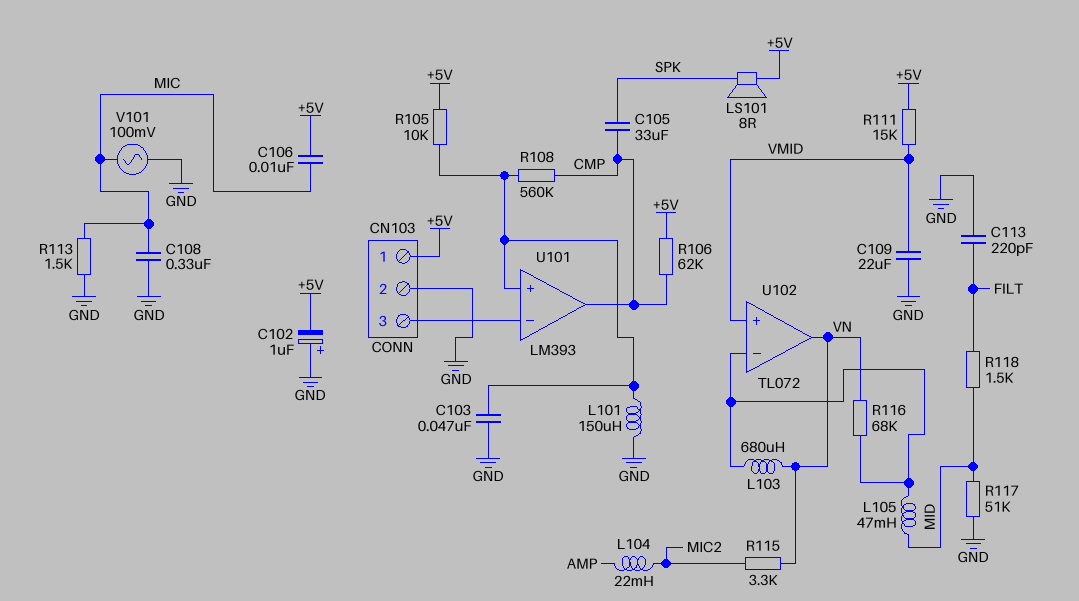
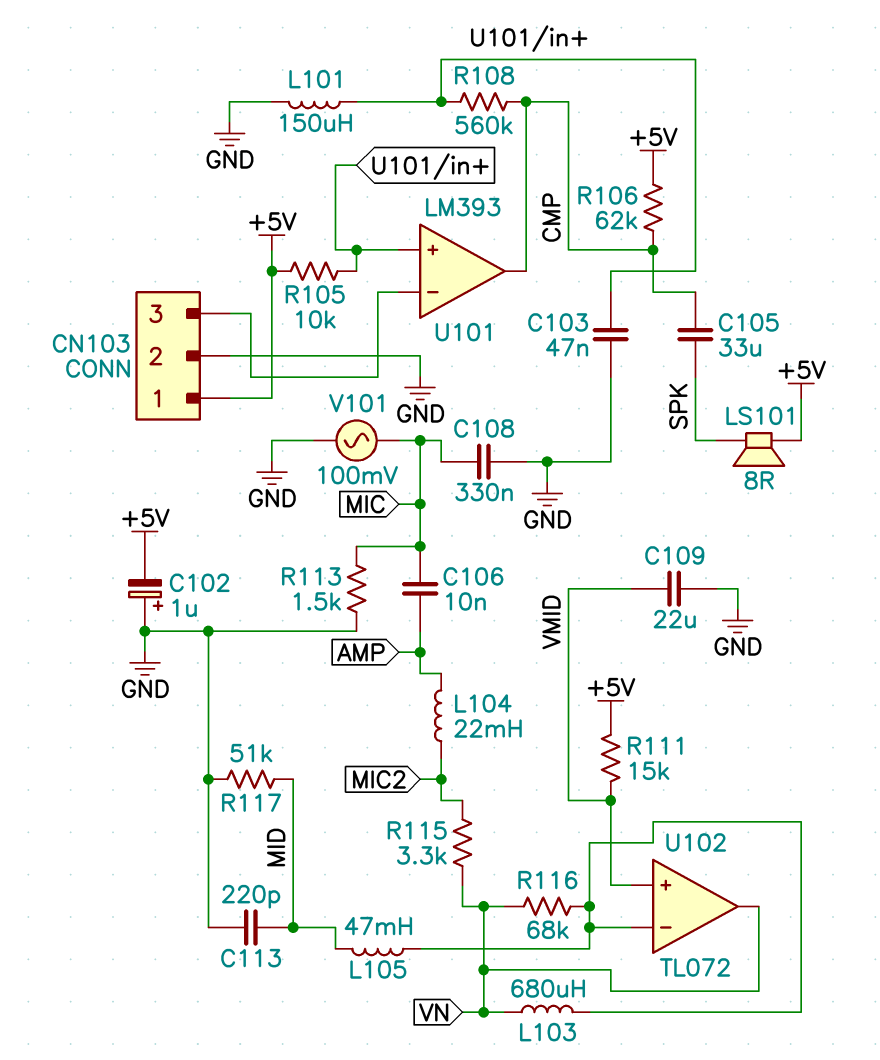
C106: 10nF (+5V, MIC) -> 10nF (AMP, MIC)
C113: 220pF (FILT, GND) -> 220pF (GND, MID)
R118: 1.5k (FILT, MID) -> none

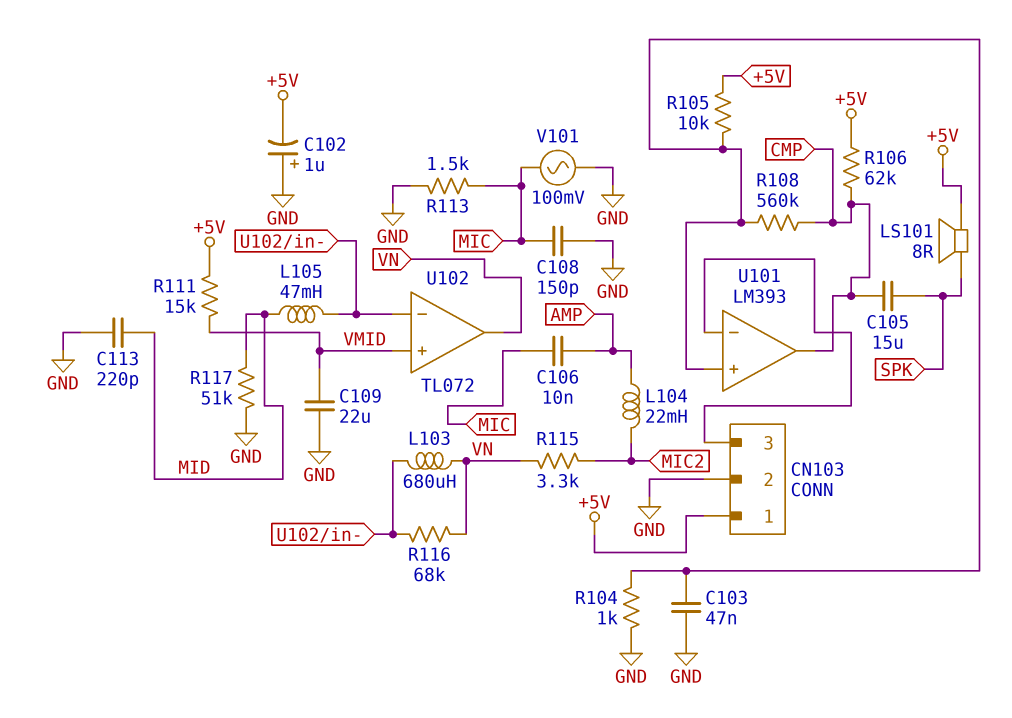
C105: 33uF (CMP, SPK) -> 15uF (CMP, SPK)
C108: 330nF (GND, MIC) -> 150pF (GND, MIC)
L101: 150uH (GND, U101/in+) -> none
R104: none -> 1k (GND, U101/in+)

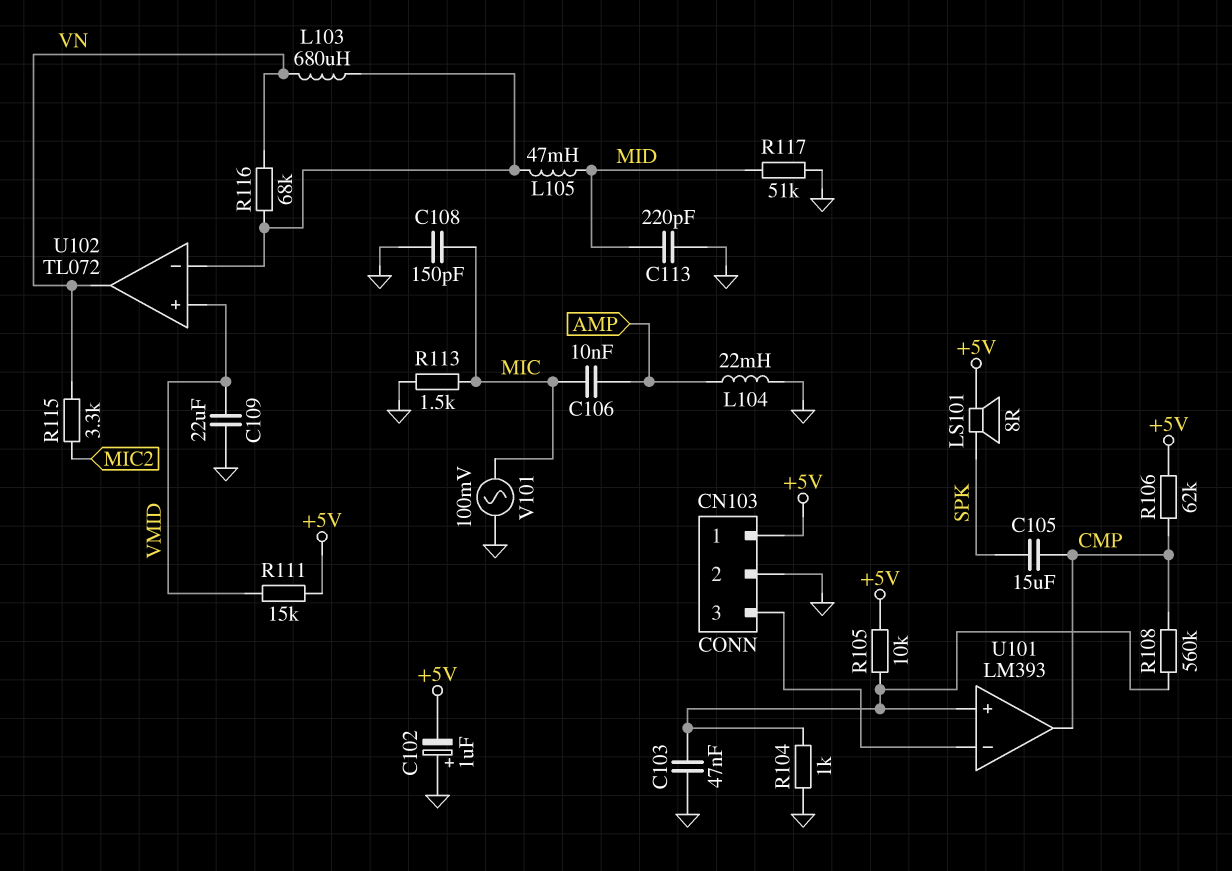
L104: 22mH (AMP, MIC2) -> 22mH (AMP, GND)

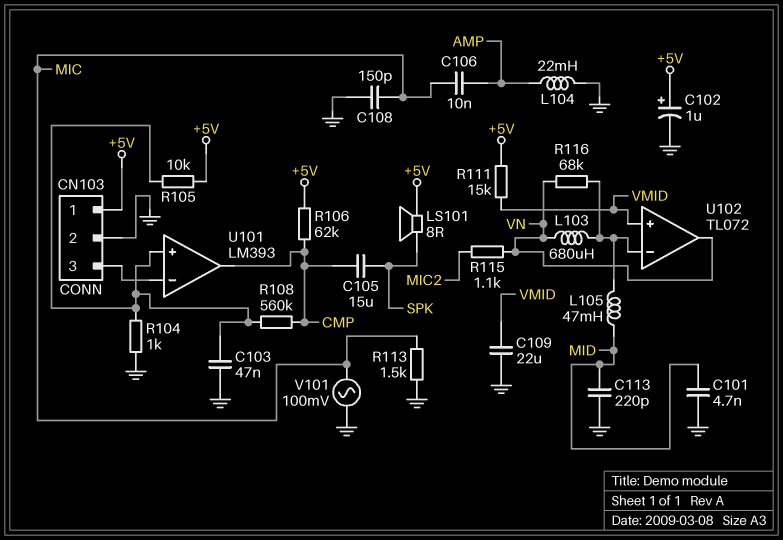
C101: none -> 4.7nF (GND, MID)
C102: 1uF (plus GND, minus +5V) -> 1uF (plus +5V, minus GND)
R115: 3.3k (MIC2, VN) -> 1.1k (MIC2, VN)
R117: 51k (GND, MID) -> none

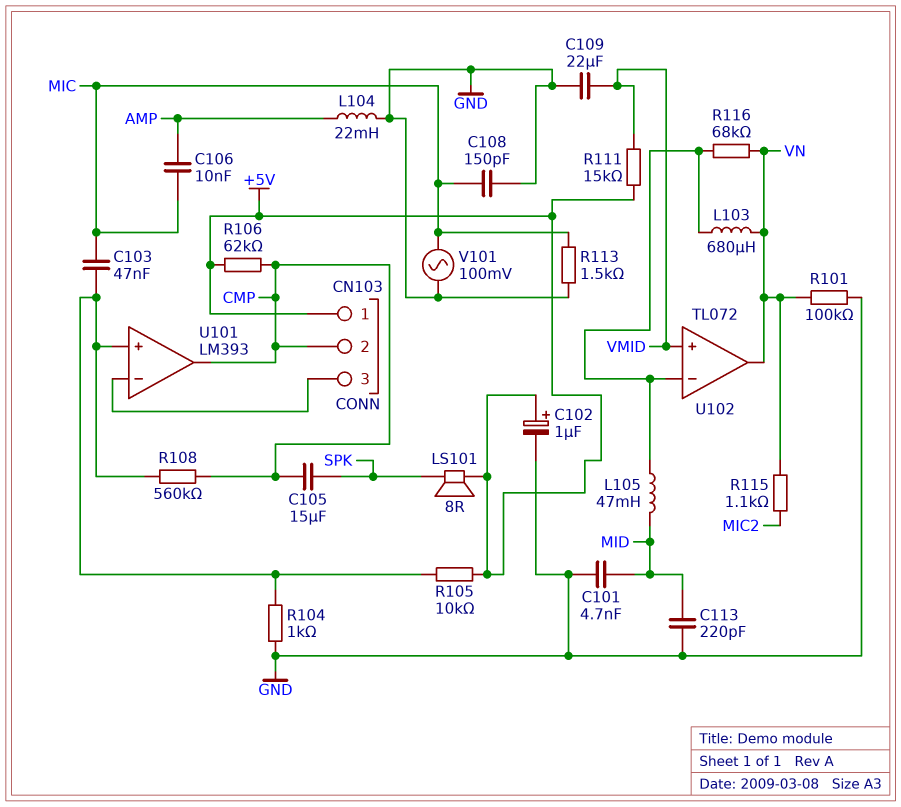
C103: 47nF (GND, U101/in+) -> 47nF (MIC, U101/in+)
CN103 pin 2: GND -> CMP
R101: none -> 100k (GND, VN)

